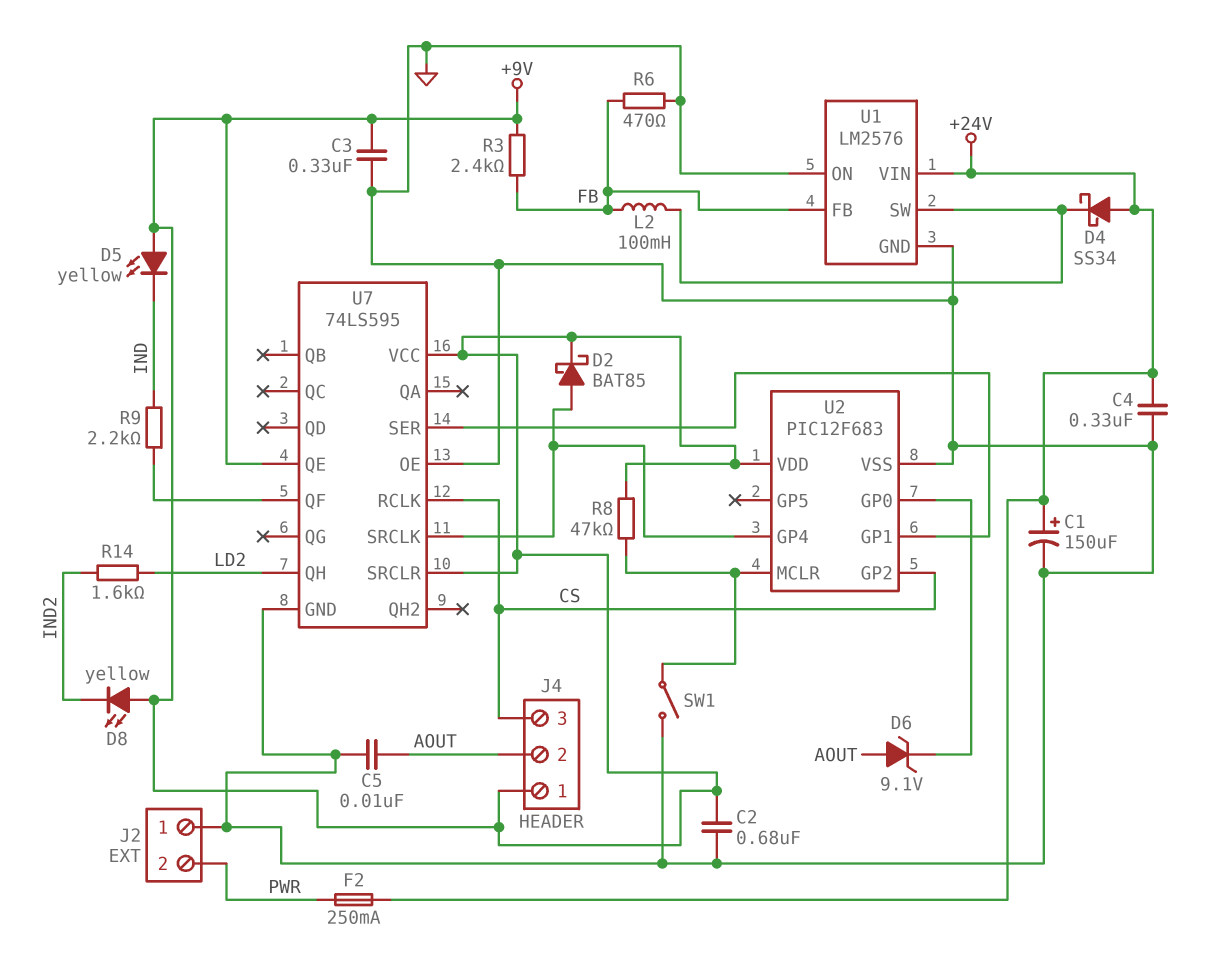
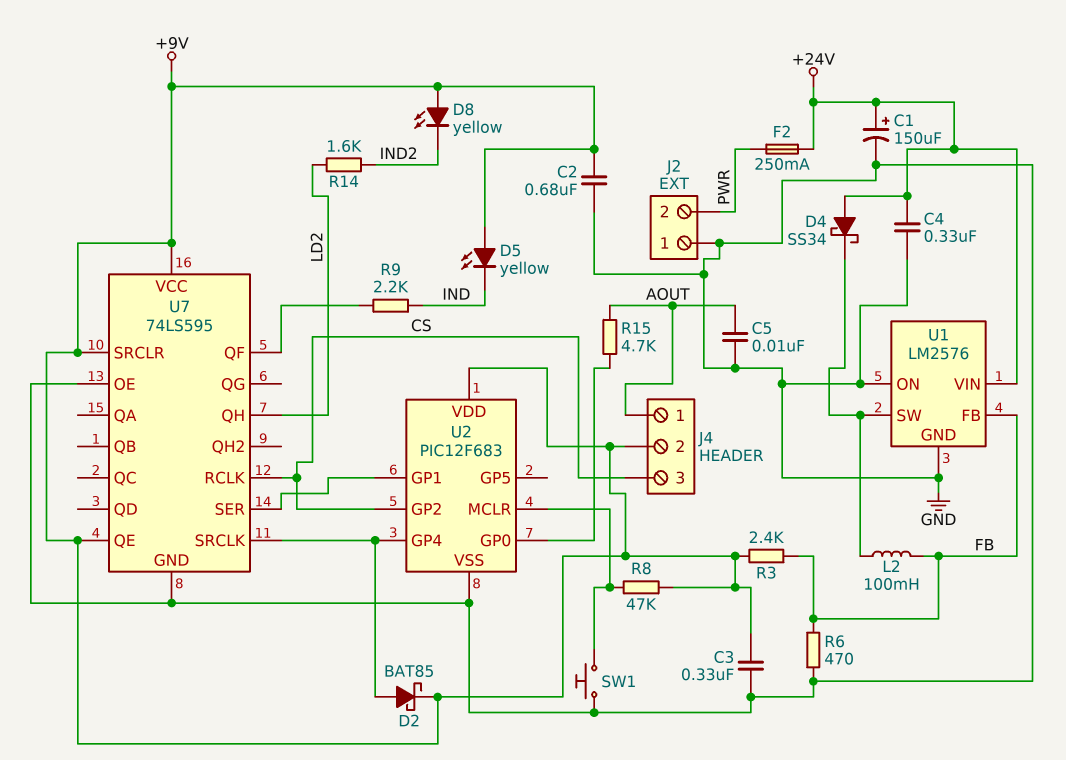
D6: zener 9.1V (A AOUT, K U2/GP0) -> none
J4 pin 1: +9V -> AOUT
J4 pin 2: AOUT -> +9V
R15: none -> 4.7k (AOUT, U2/GP0)
SW1: switch (GND, U2/MCLR) -> button (GND, U2/MCLR)

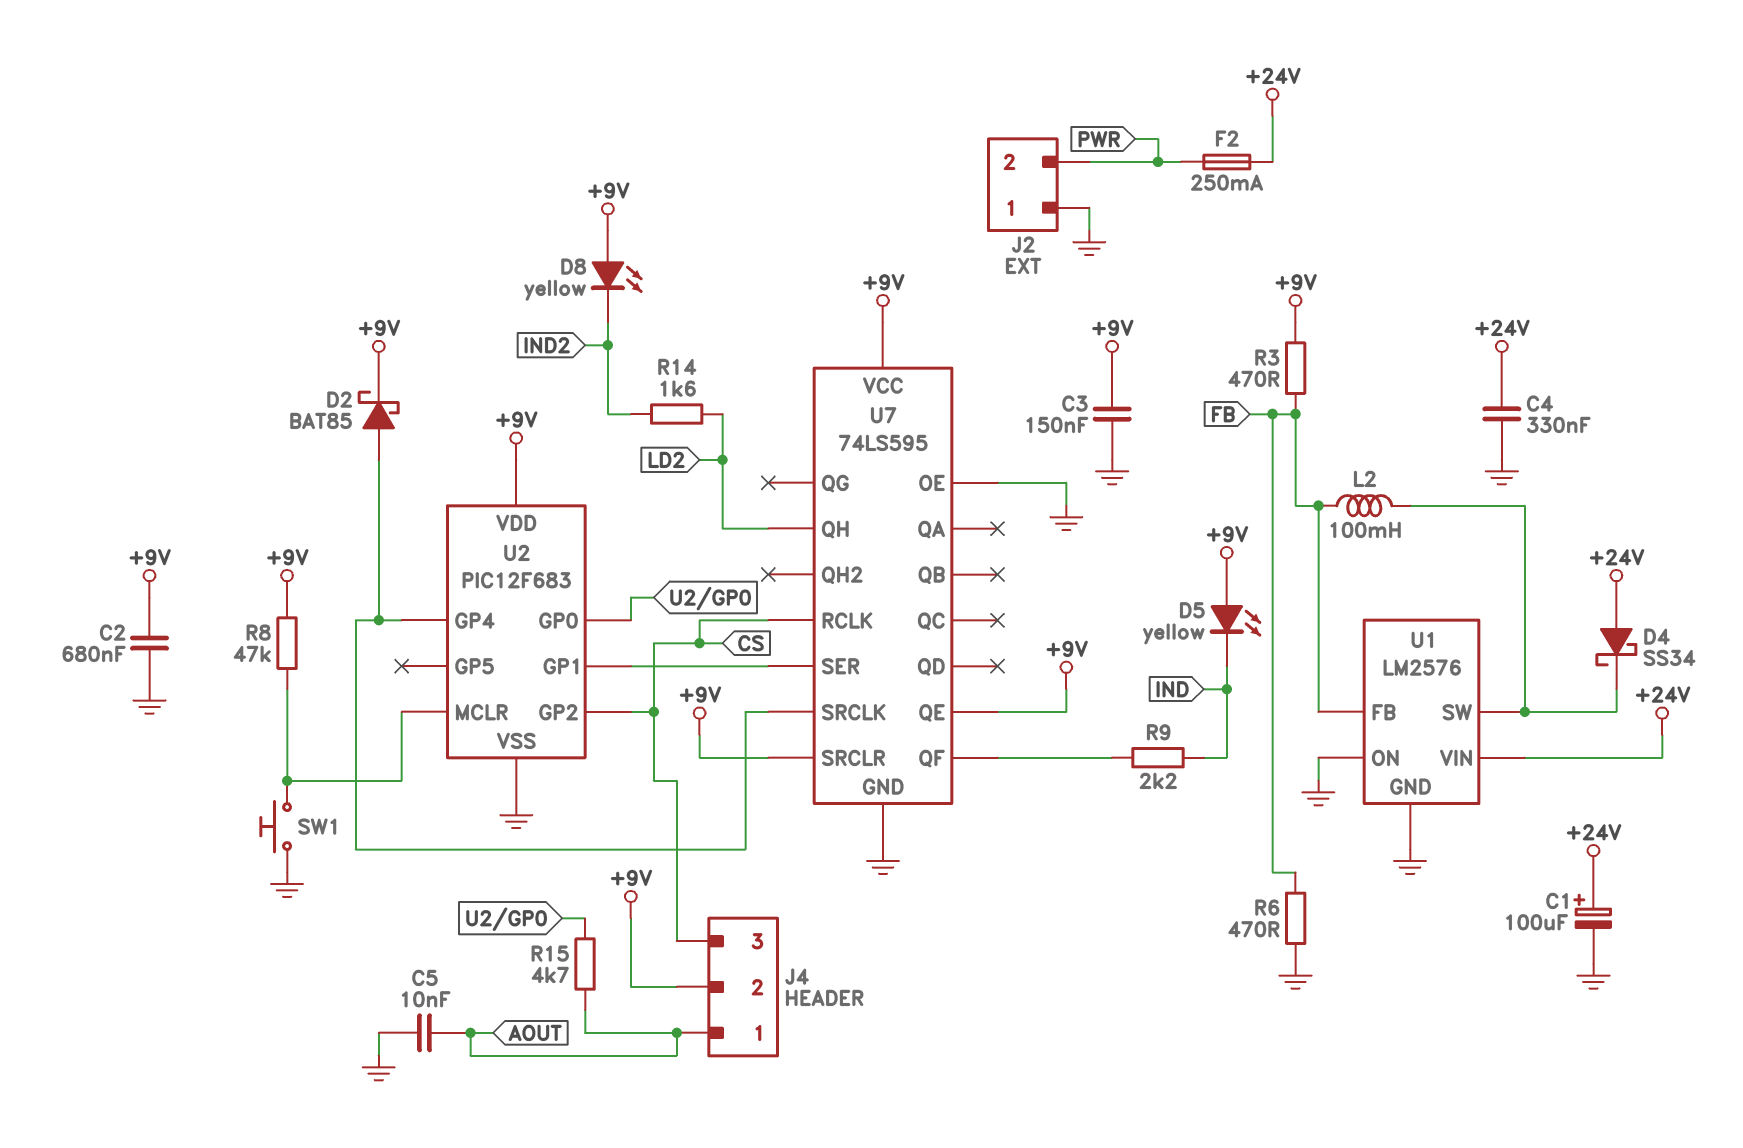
C1: 150uF (plus +24V, minus GND) -> 100uF (plus +24V, minus GND)
C3: 330nF (+9V, GND) -> 150nF (+9V, GND)
R3: 2.4k (+9V, FB) -> 470 (+9V, FB)

